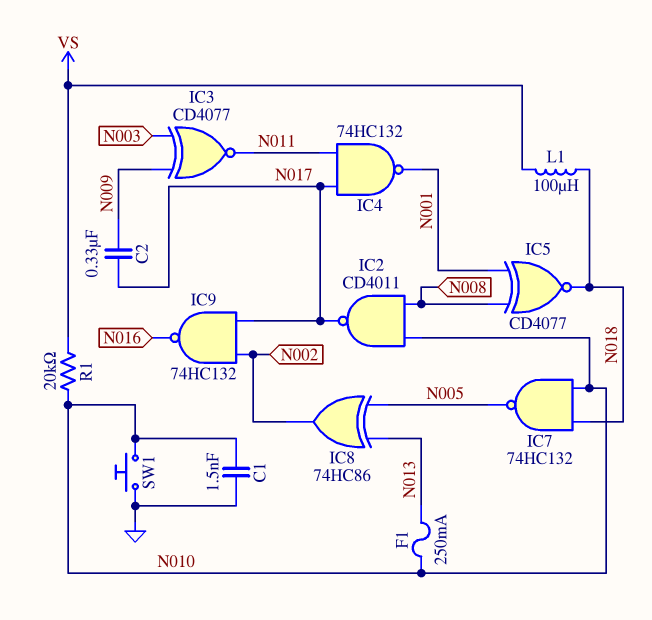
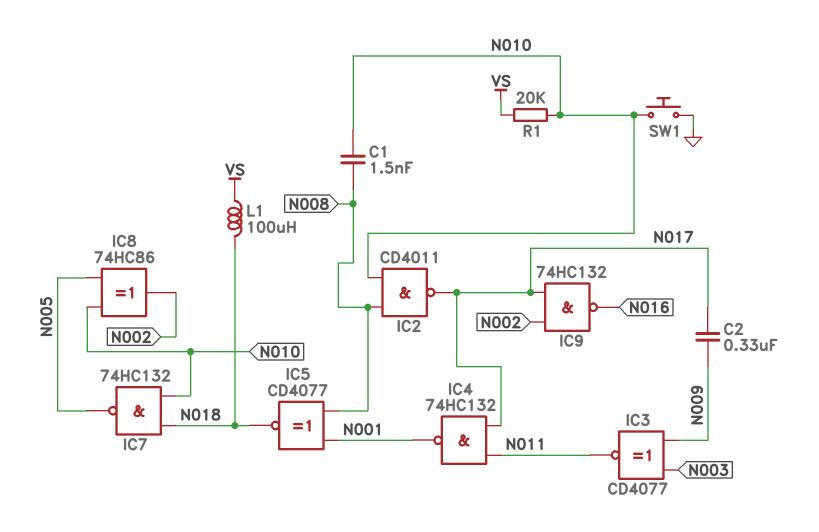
C1: 1.5nF (GND, N010) -> 1.5nF (N008, N010)
F1: 250mA (N010, N013) -> none
IC8: XOR 74HC86 (in N005, in N013, out N002) -> XOR 74HC86 (in N005, in N010, out N002)

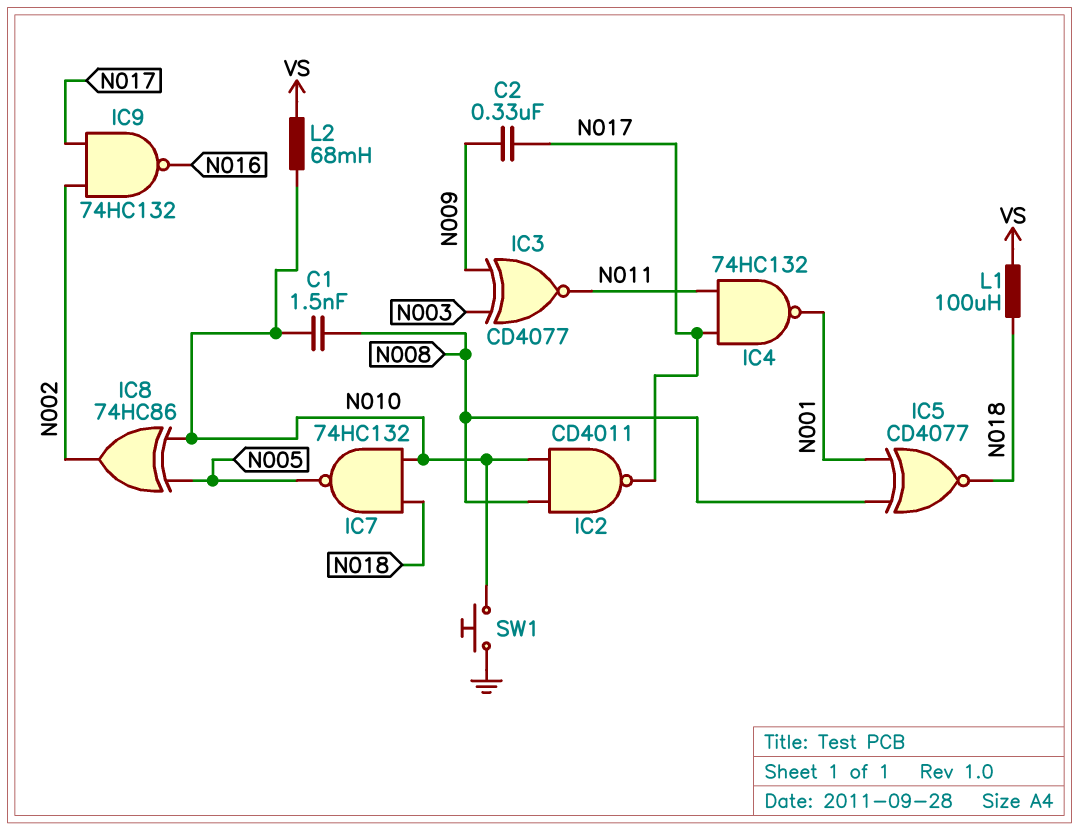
L2: none -> 68mH (N010, VS)
R1: 20k (N010, VS) -> none

